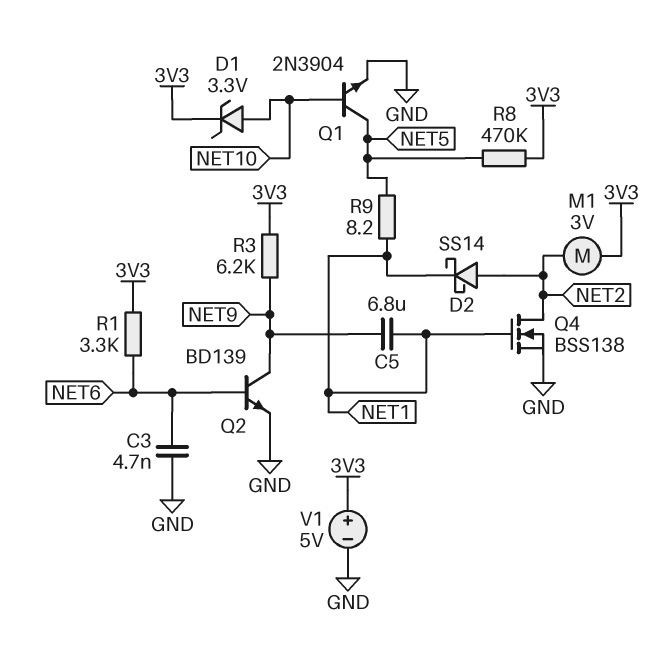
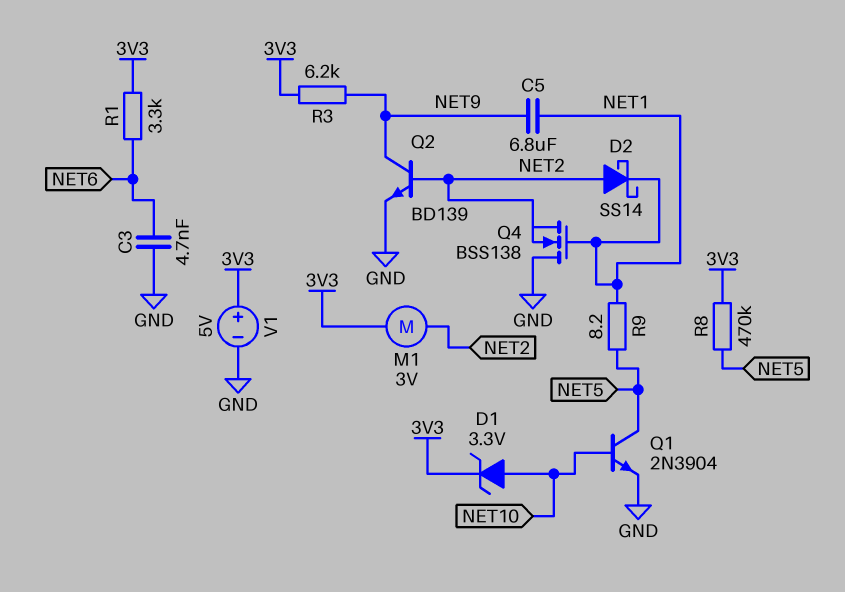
Q2: NPN BD139 (B NET6, C NET9, E GND) -> NPN BD139 (B NET2, C NET9, E GND)
Q4: NMOS BSS138 (G NET1, D NET2, S GND) -> NMOS BSS138 (G NET1, D GND, S NET2)

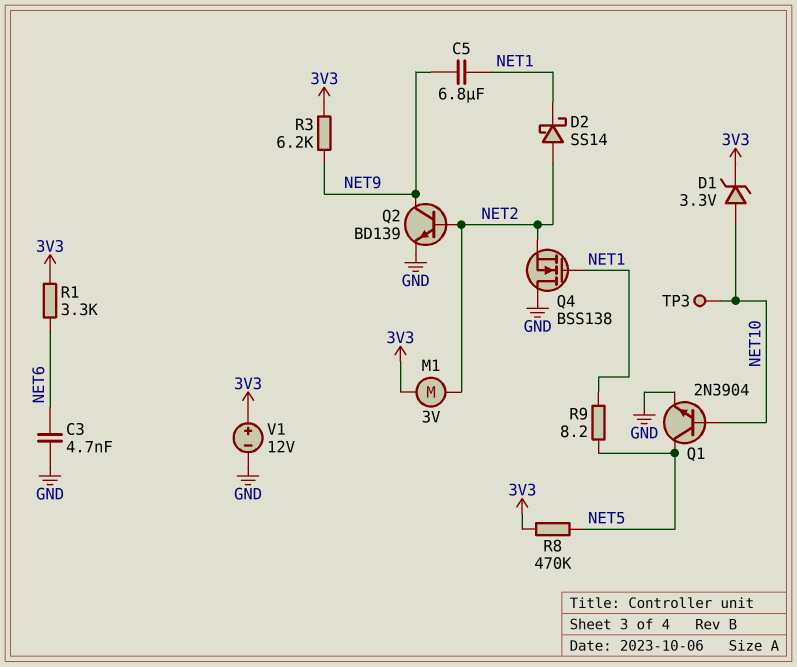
TP3: none -> test point (NET10)
V1: 5V (plus 3V3, minus GND) -> 12V (plus 3V3, minus GND)

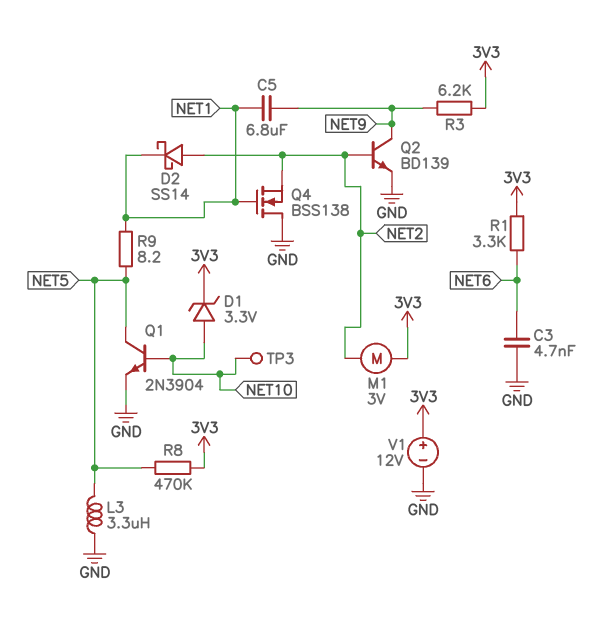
L3: none -> 3.3uH (GND, NET5)

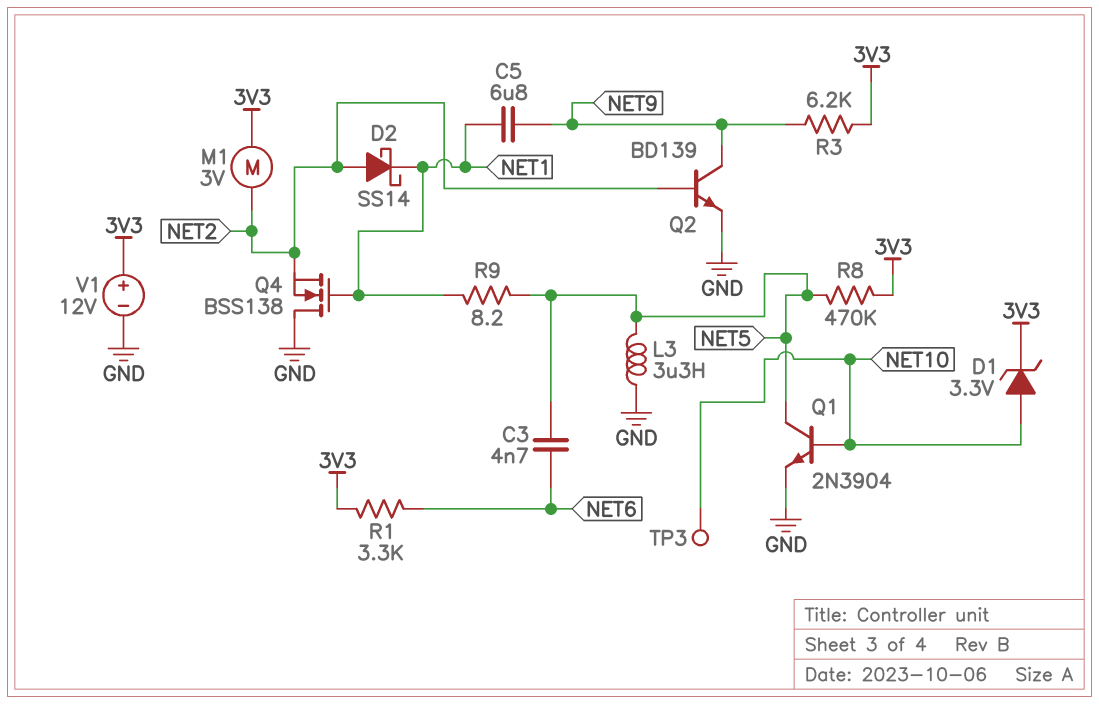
C3: 4.7nF (GND, NET6) -> 4.7nF (NET5, NET6)

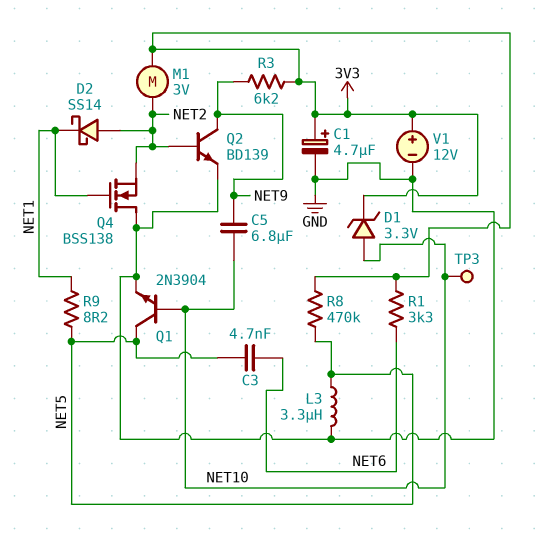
C1: none -> 4.7uF (plus 3V3, minus GND)
C5: 6.8uF (NET1, NET9) -> 6.8uF (NET9, NET10)

